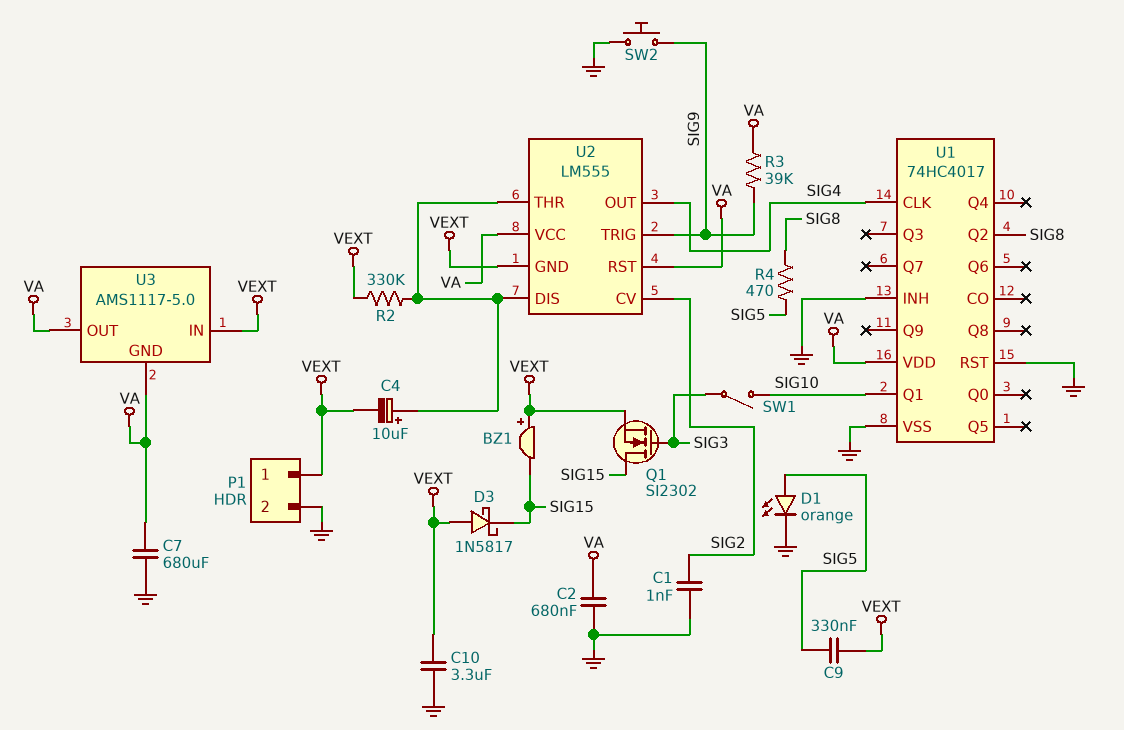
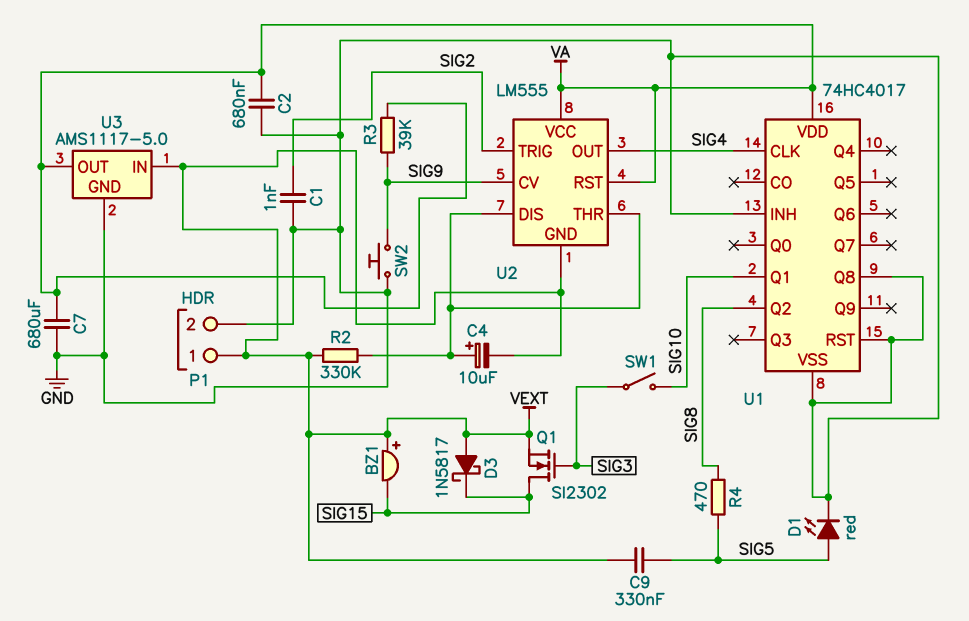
C10: 3.3uF (GND, VEXT) -> none
D1: LED orange (A SIG5, K GND) -> LED red (A SIG5, K GND)
U1 pin Q8: none -> GND
U2 pin CV: SIG2 -> SIG9
U2 pin TRIG: SIG9 -> SIG2
U3 pin GND: VA -> GND

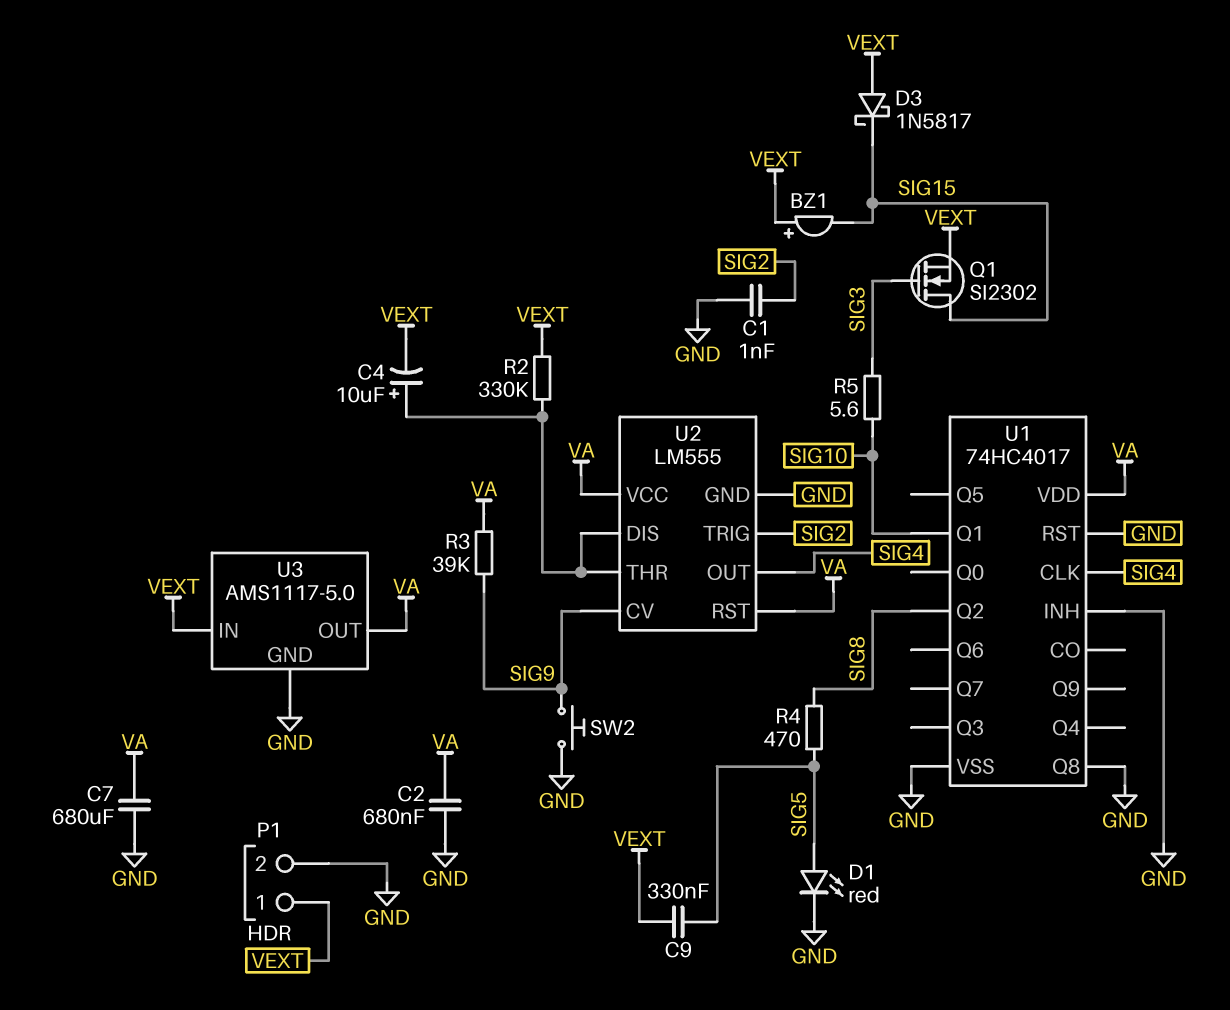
R5: none -> 5.6 (SIG3, SIG10)
SW1: switch (SIG3, SIG10) -> none
U2 pin GND: VEXT -> GND

